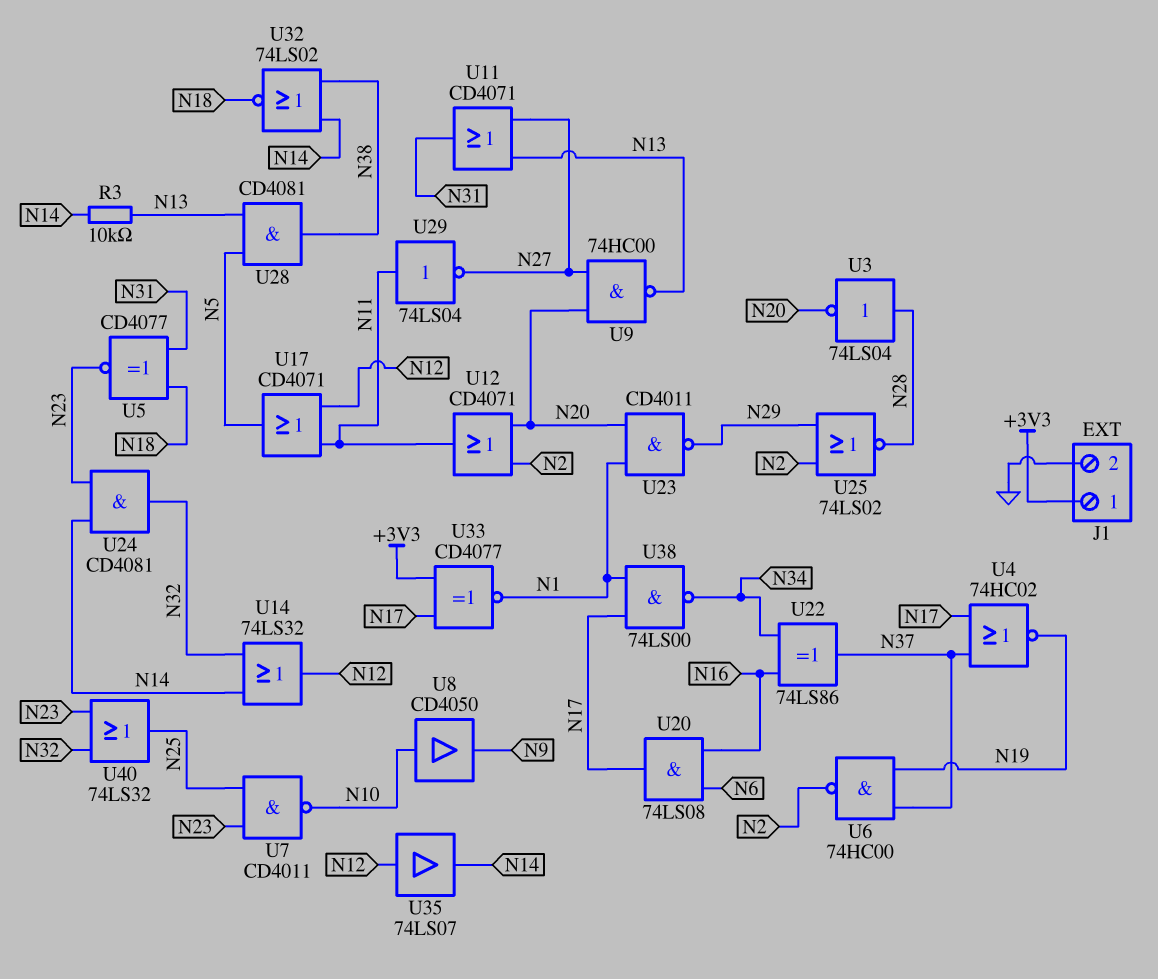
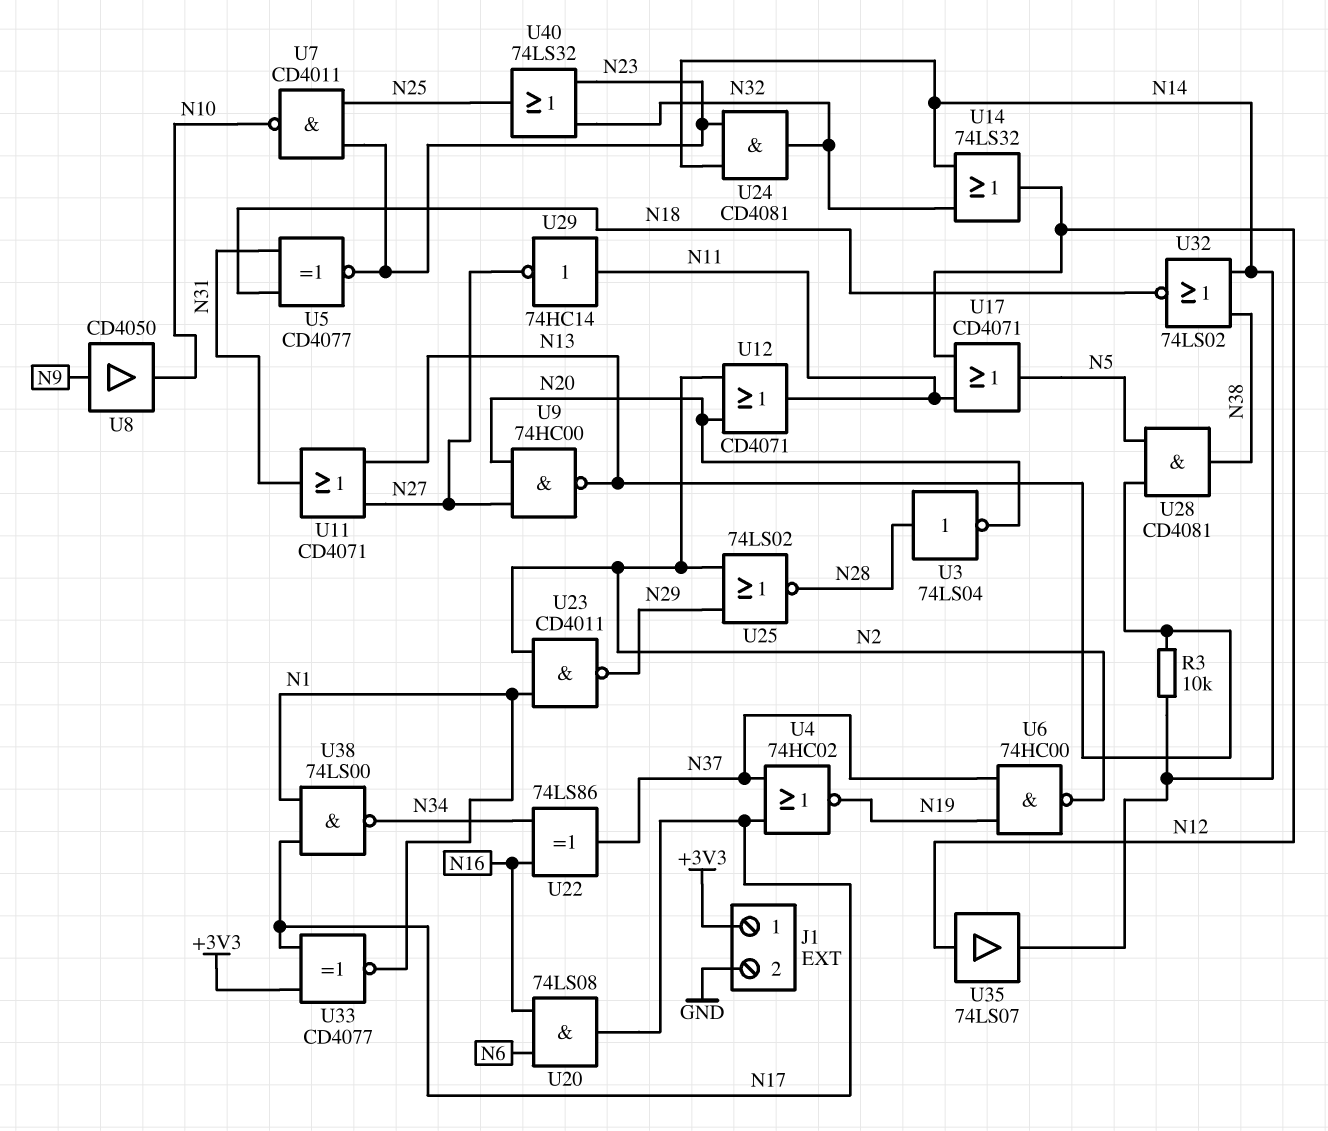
U8: buffer CD4050 (in N10, out N9) -> buffer CD4050 (in N9, out N10)
U23: NAND CD4011 (in N1, in N20, out N29) -> NAND CD4011 (in N1, in N2, out N29)
U29: NOT 74LS04 (in N11, out N27) -> NOT 74HC14 (in N11, out N27)

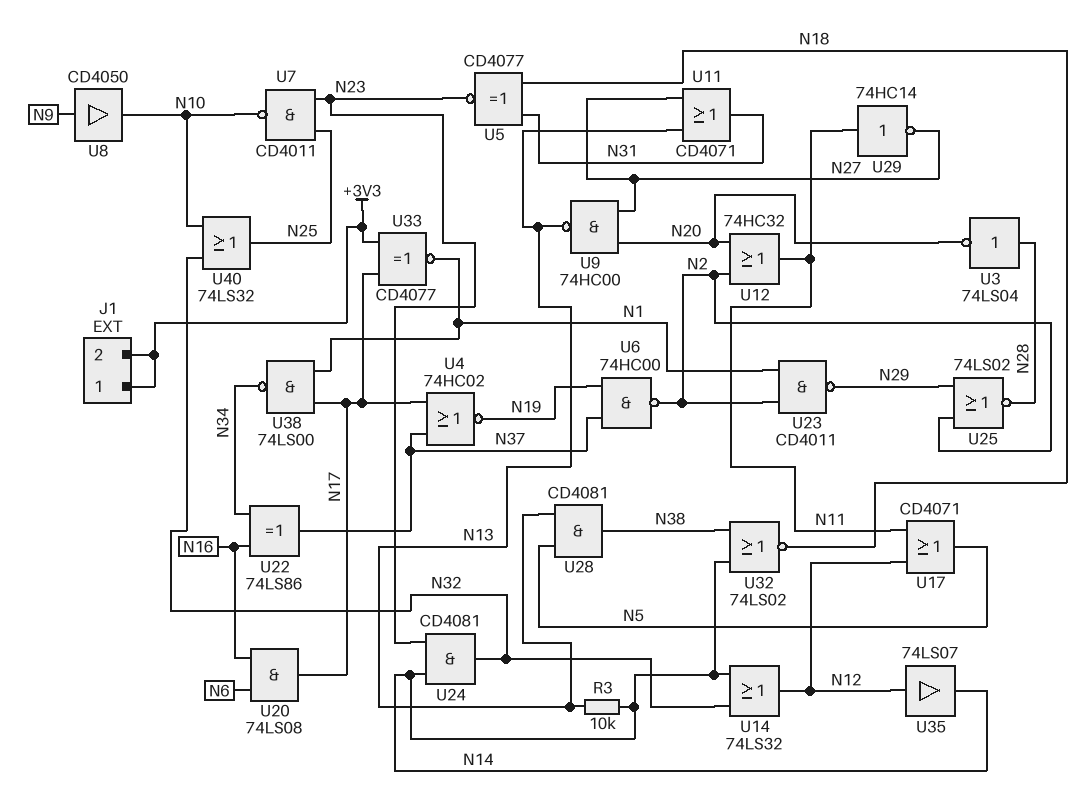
J1 pin 2: GND -> +3V3
U12: OR CD4071 (in N2, in N20, out N11) -> OR 74HC32 (in N2, in N20, out N11)
U40: OR 74LS32 (in N23, in N32, out N25) -> OR 74LS32 (in N10, in N32, out N25)

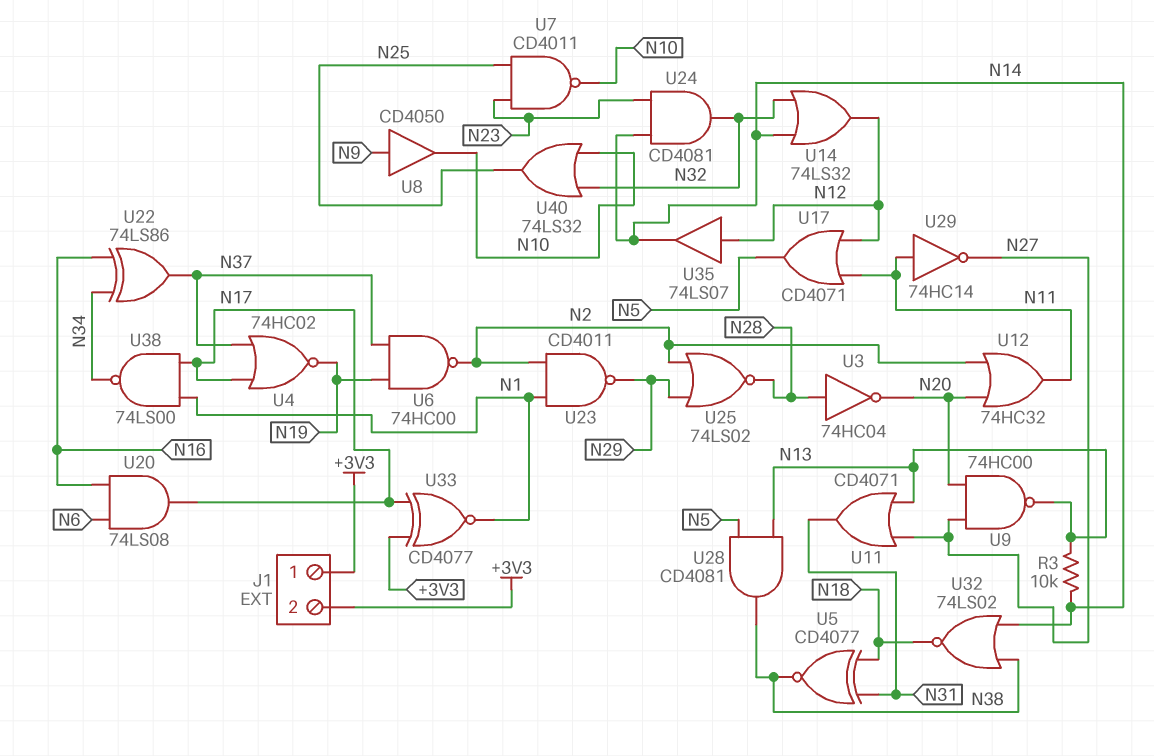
U3: NOT 74LS04 (in N28, out N20) -> NOT 74HC04 (in N28, out N20)
U5: XNOR CD4077 (in N18, in N31, out N23) -> XNOR CD4077 (in N18, in N31, out N38)

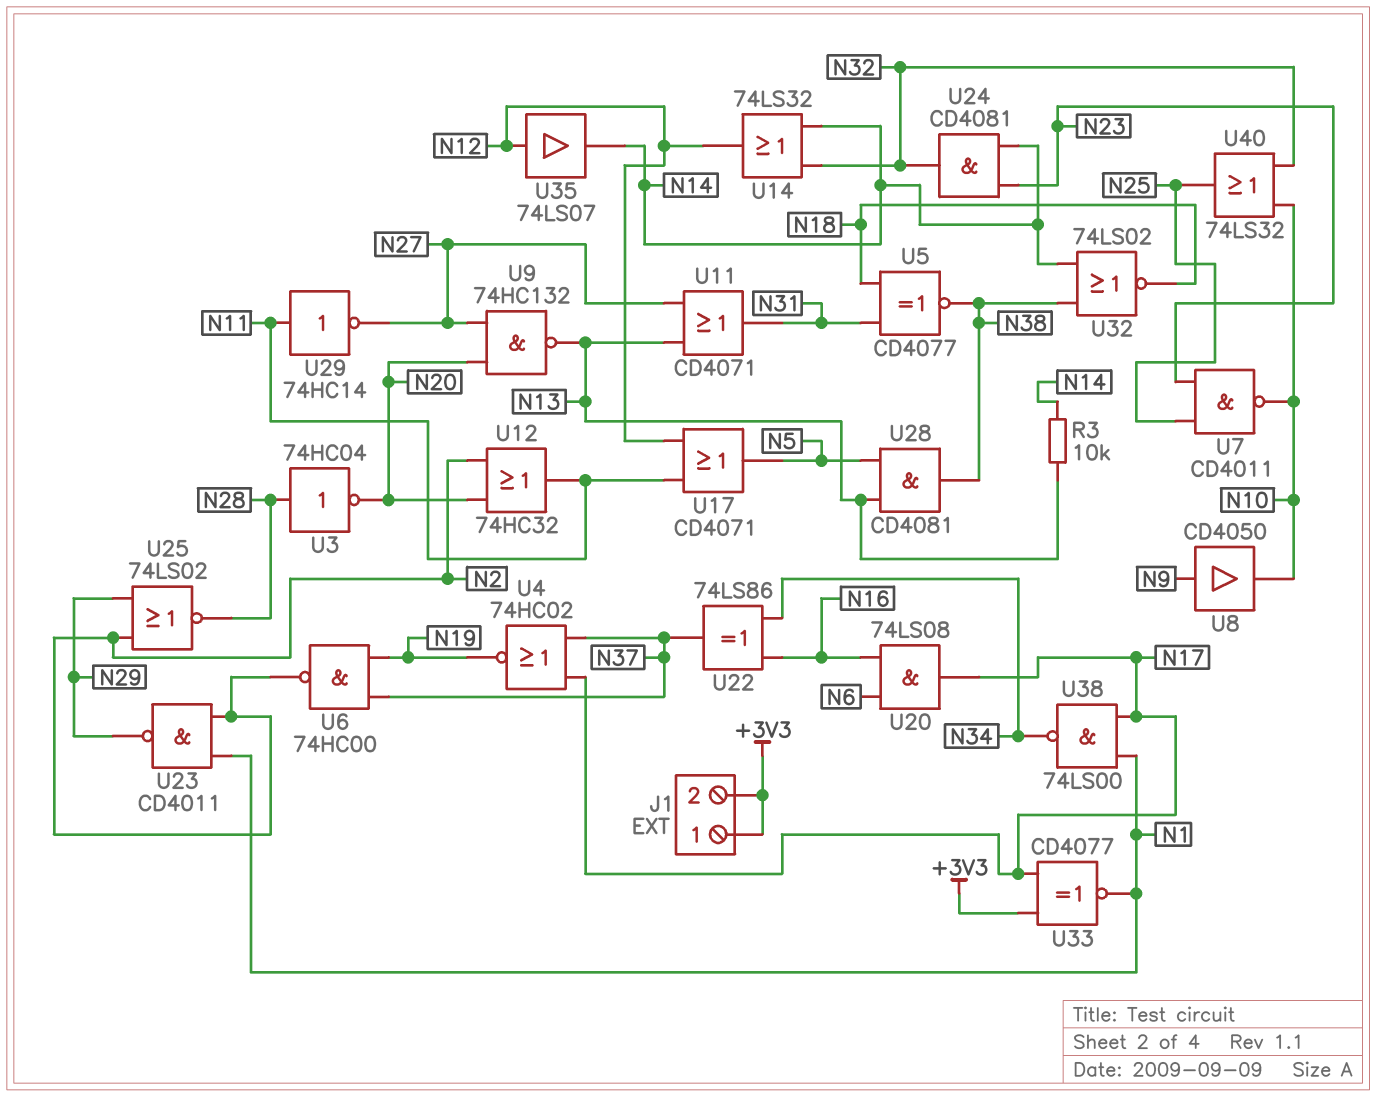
U9: NAND 74HC00 (in N20, in N27, out N13) -> NAND 74HC132 (in N20, in N27, out N13)

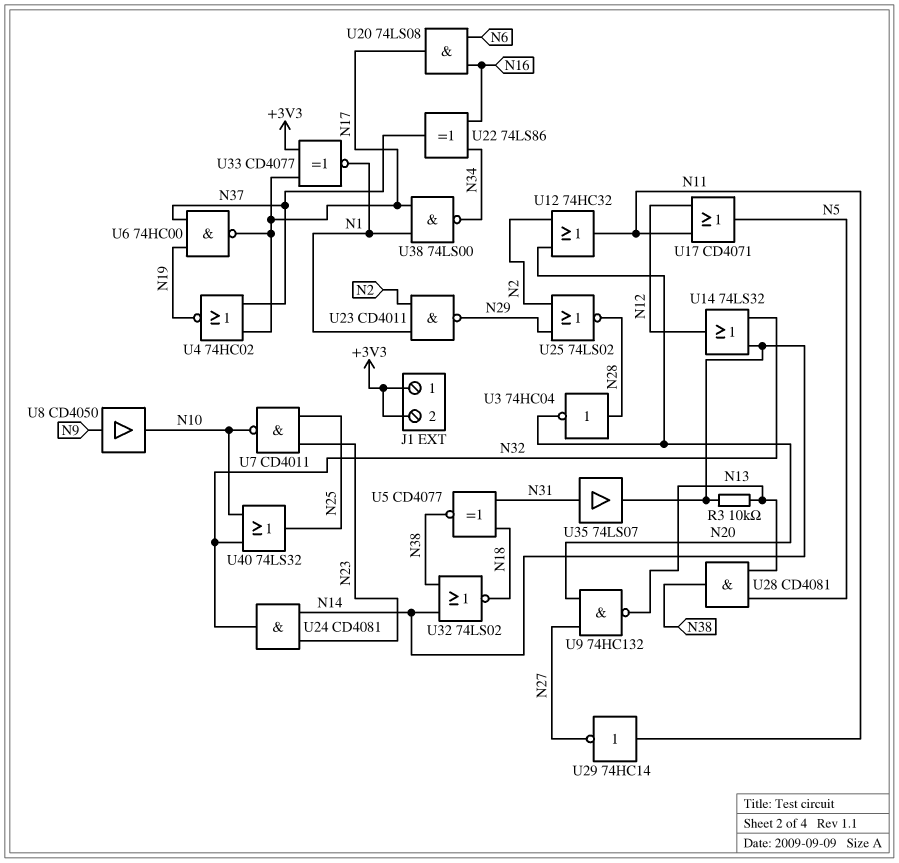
U6: NAND 74HC00 (in N19, in N37, out N2) -> NAND 74HC00 (in N19, in N37, out N17)
U11: OR CD4071 (in N13, in N27, out N31) -> none
U35: buffer 74LS07 (in N12, out N14) -> buffer 74LS07 (in N31, out N14)

